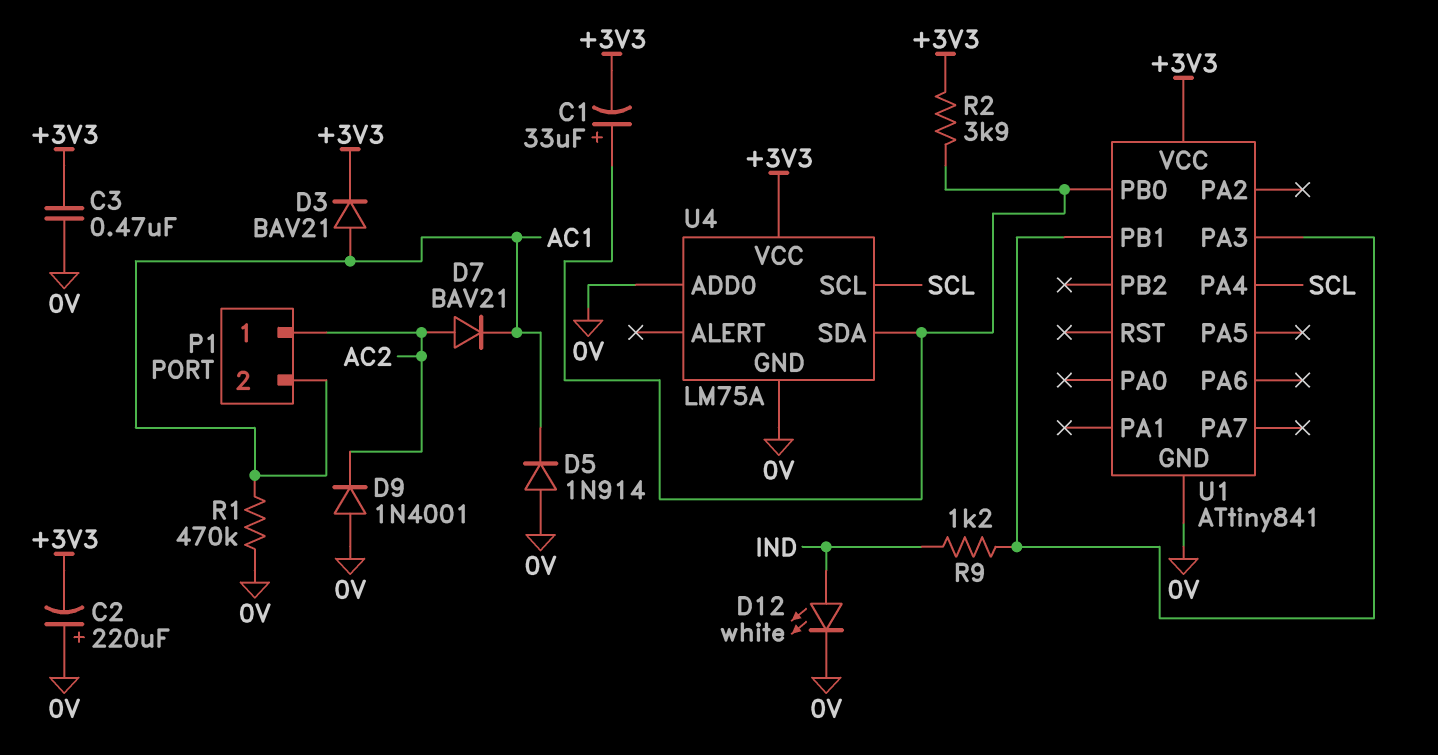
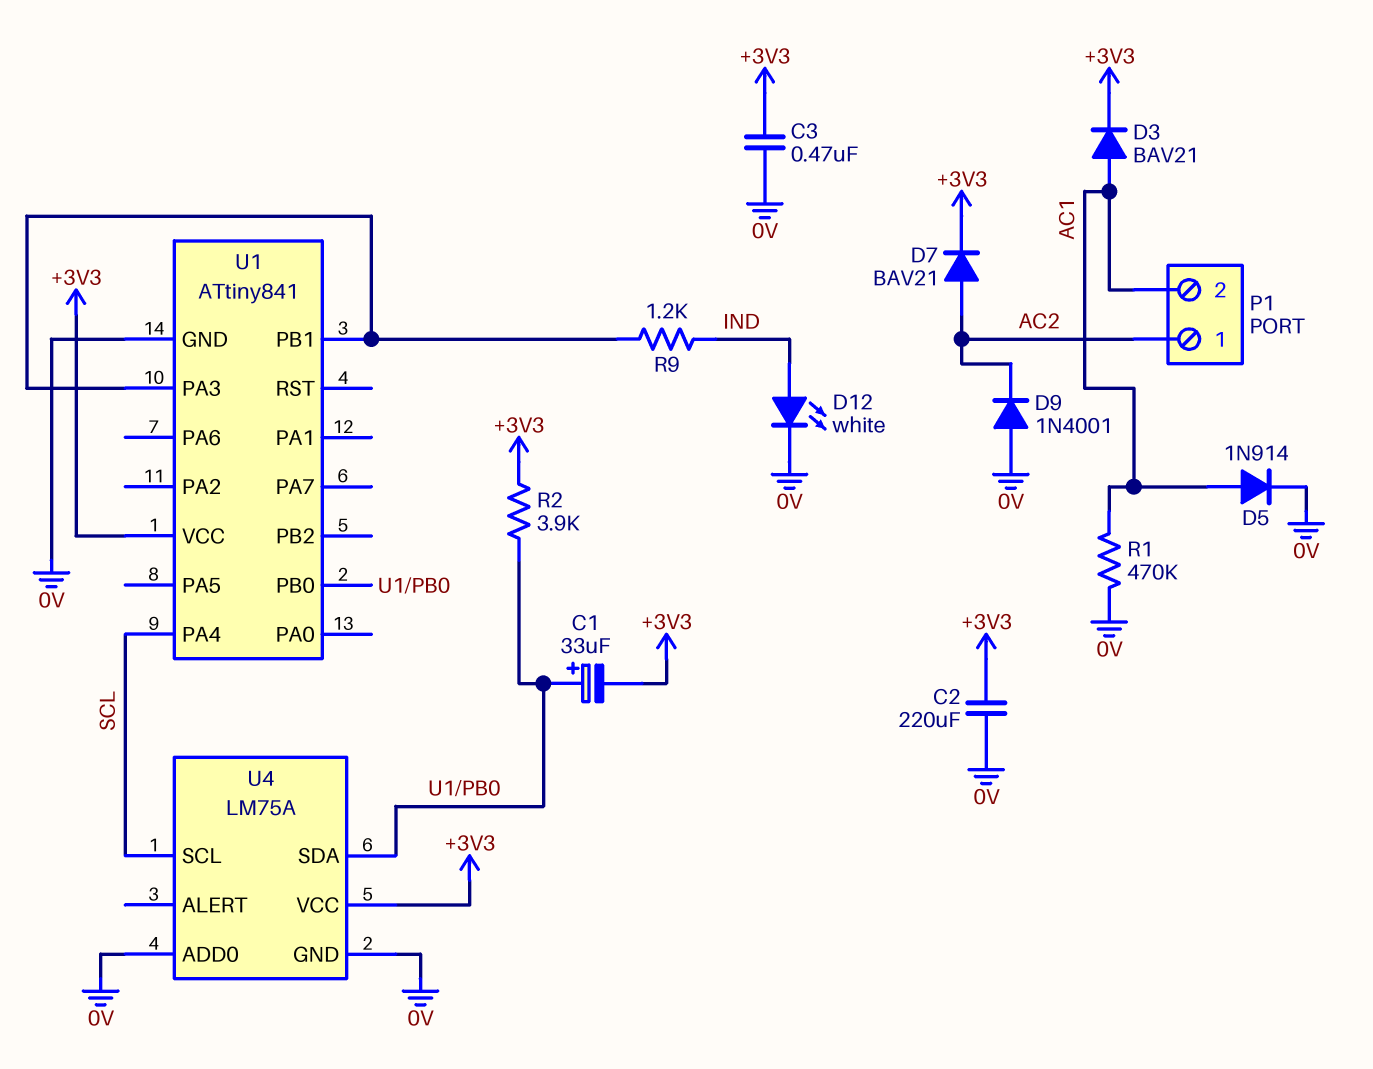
C2: 220uF (plus 0V, minus +3V3) -> 220uF (+3V3, 0V)
D5: diode 1N914 (A 0V, K AC1) -> diode 1N914 (A AC1, K 0V)
D7: diode BAV21 (A AC2, K AC1) -> diode BAV21 (A AC2, K +3V3)

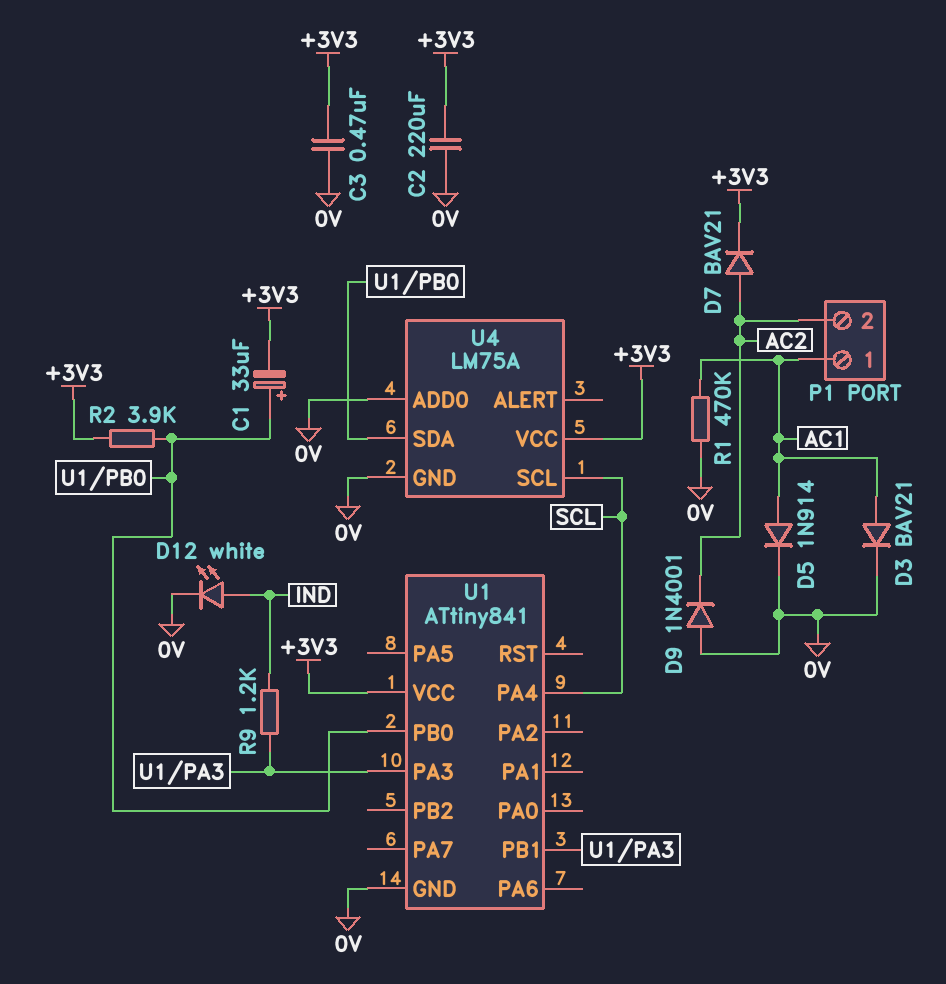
D3: diode BAV21 (A AC1, K +3V3) -> diode BAV21 (A AC1, K 0V)
P1 pin 1: AC2 -> AC1
P1 pin 2: AC1 -> AC2

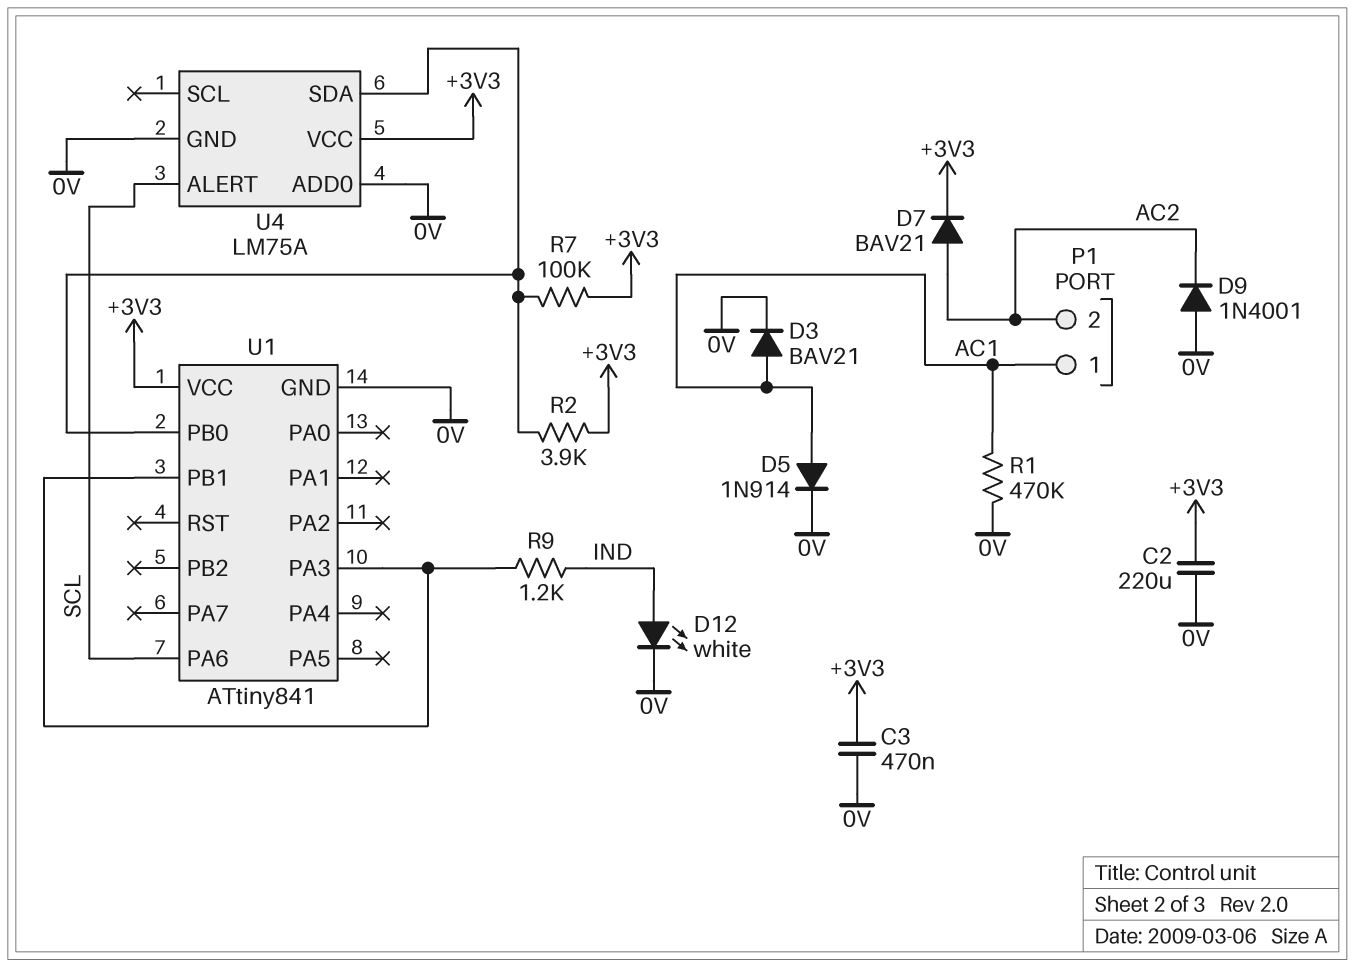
C1: 33uF (plus U1/PB0, minus +3V3) -> none
R7: none -> 100k (+3V3, U1/PB0)
U1 pin PA4: SCL -> none
U1 pin PA6: none -> SCL
U4 pin ALERT: none -> SCL
U4 pin SCL: SCL -> none

